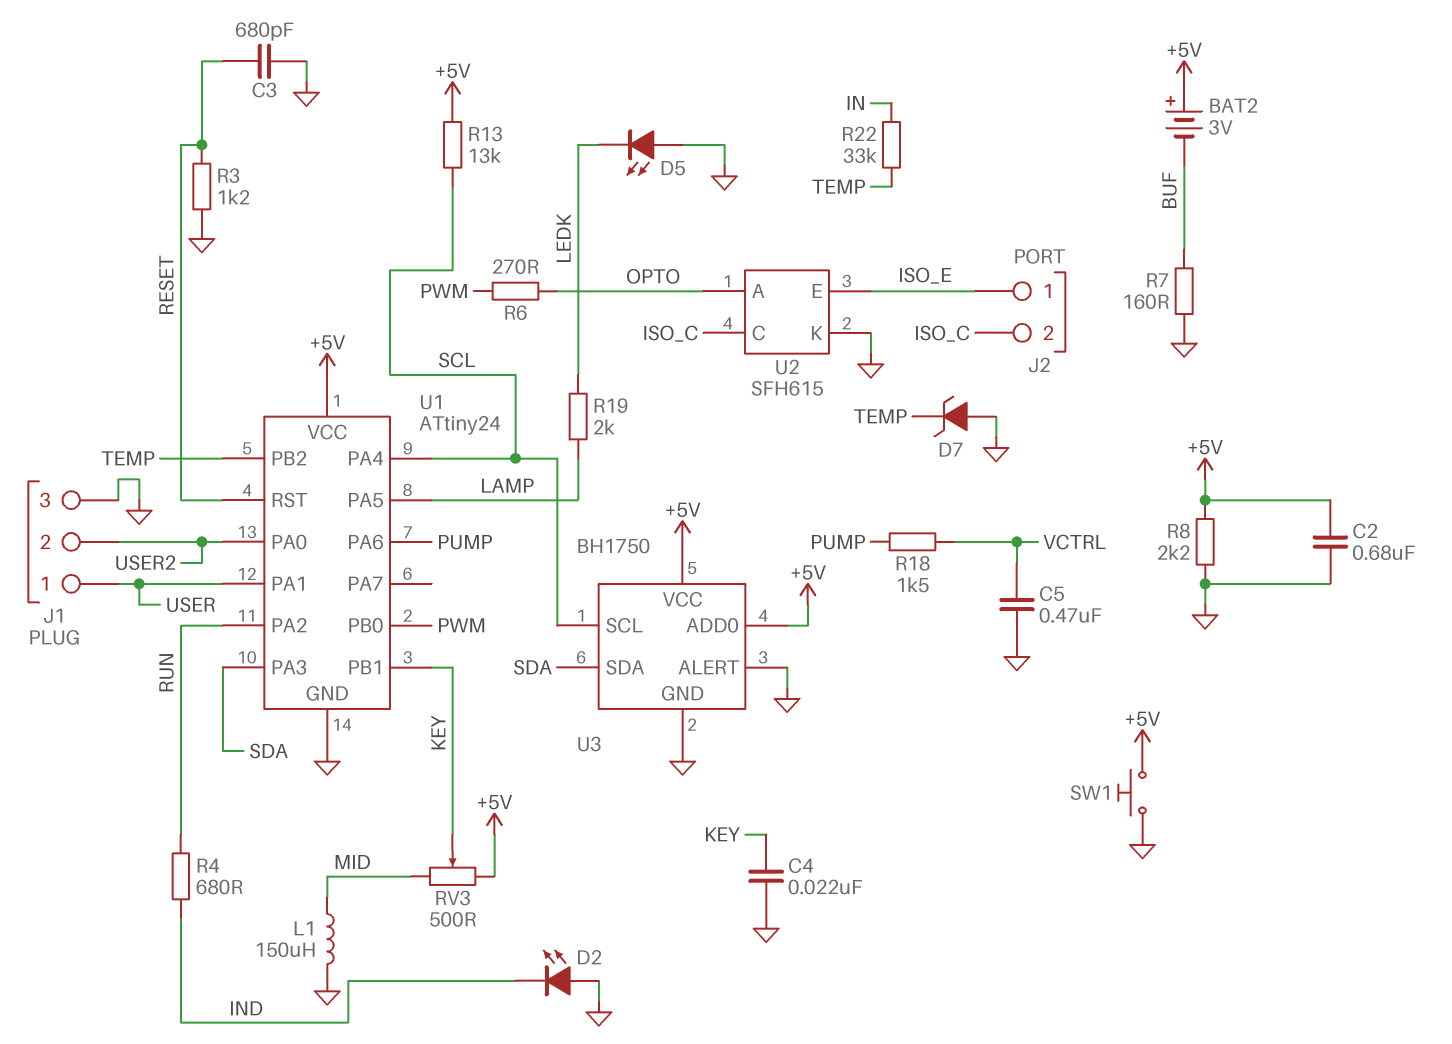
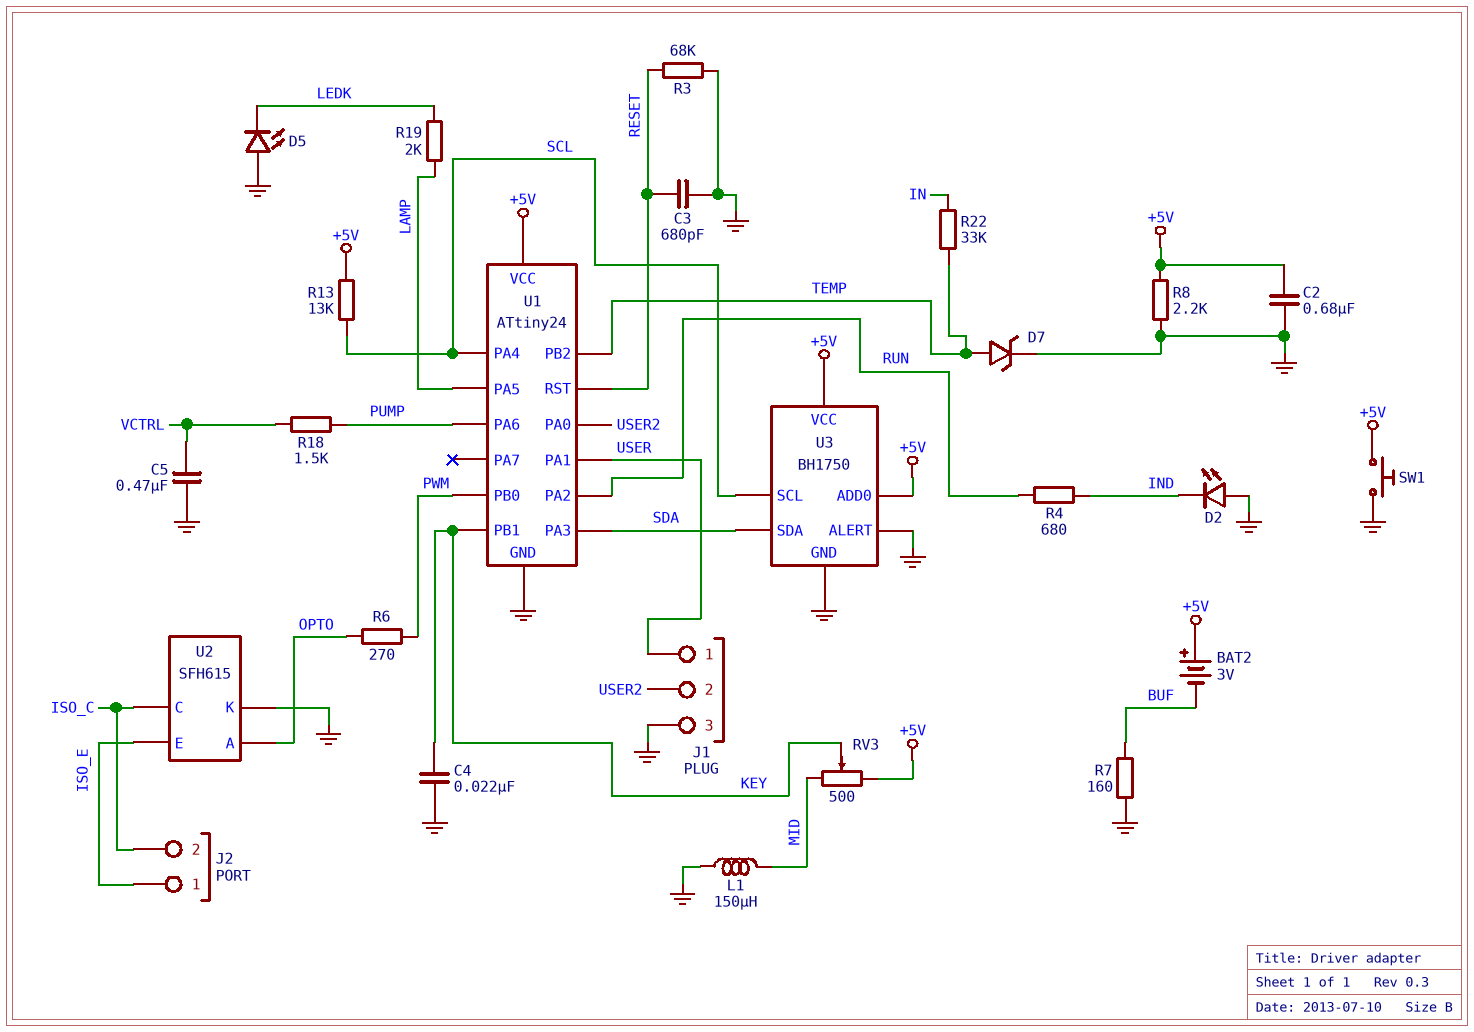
D7: zener (A GND, K TEMP) -> zener (A TEMP, K GND)
R3: 1.2k (GND, RESET) -> 68k (GND, RESET)

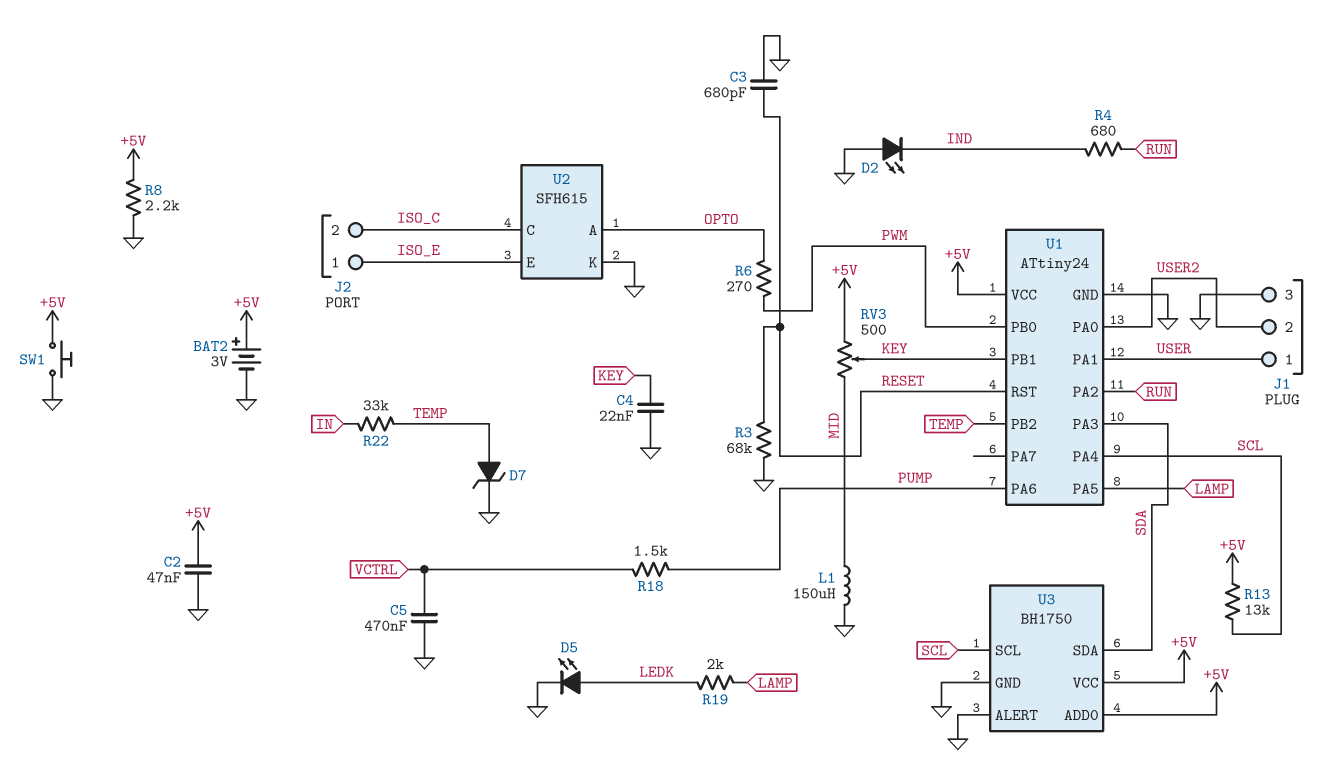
BAT2: 3V (plus +5V, minus BUF) -> 3V (plus +5V, minus GND)
C2: 680nF (+5V, GND) -> 47nF (+5V, GND)
D5: LED (A GND, K LEDK) -> LED (A LEDK, K GND)
R7: 160 (BUF, GND) -> none

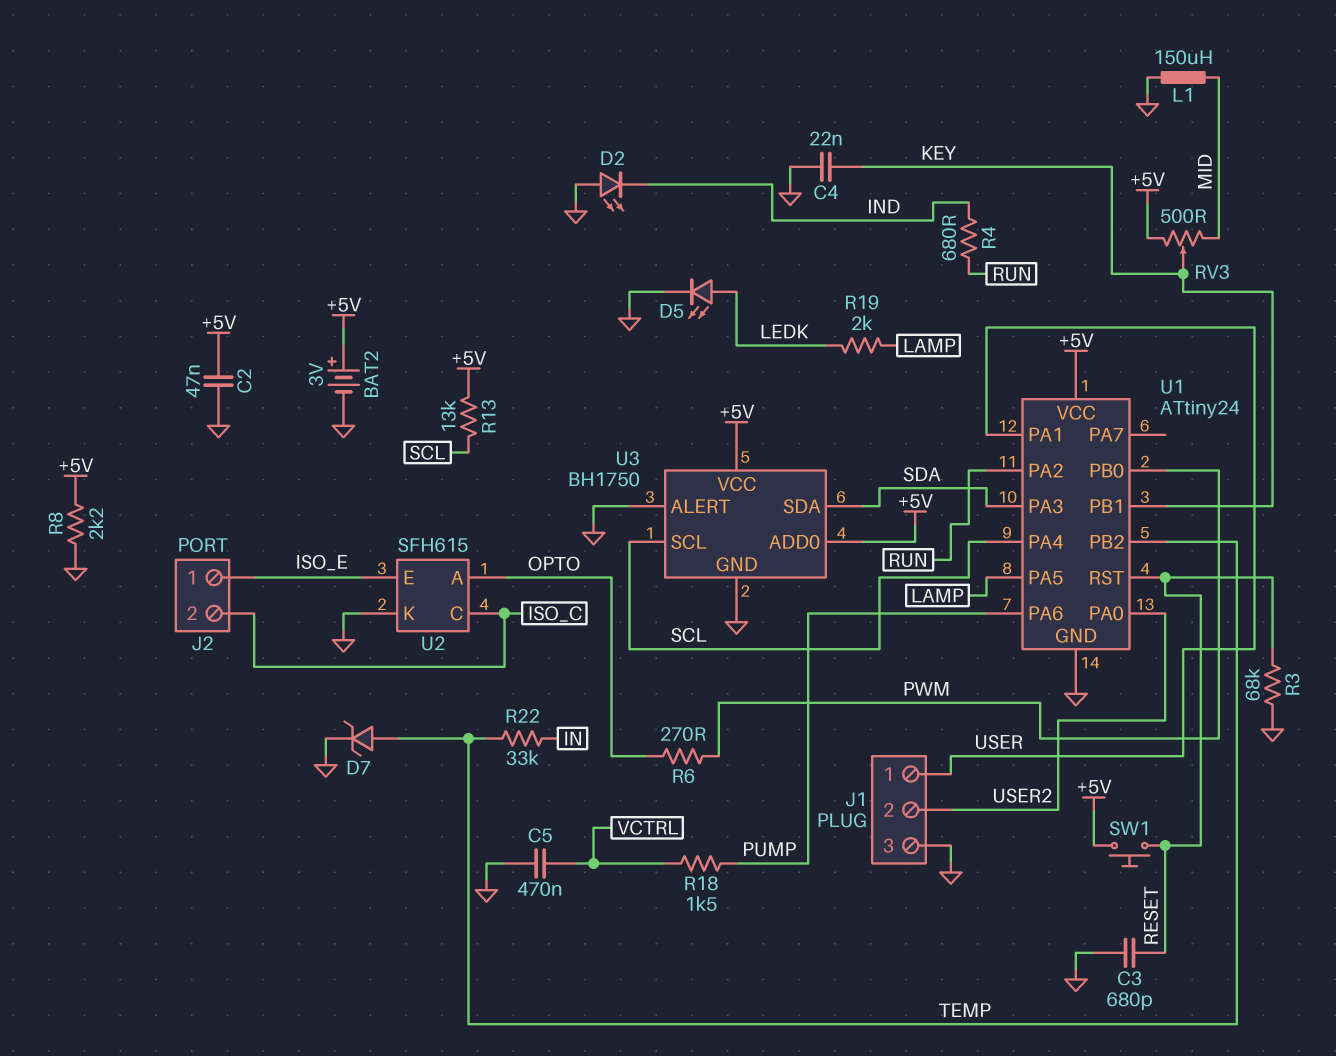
SW1: button (+5V, GND) -> button (+5V, RESET)

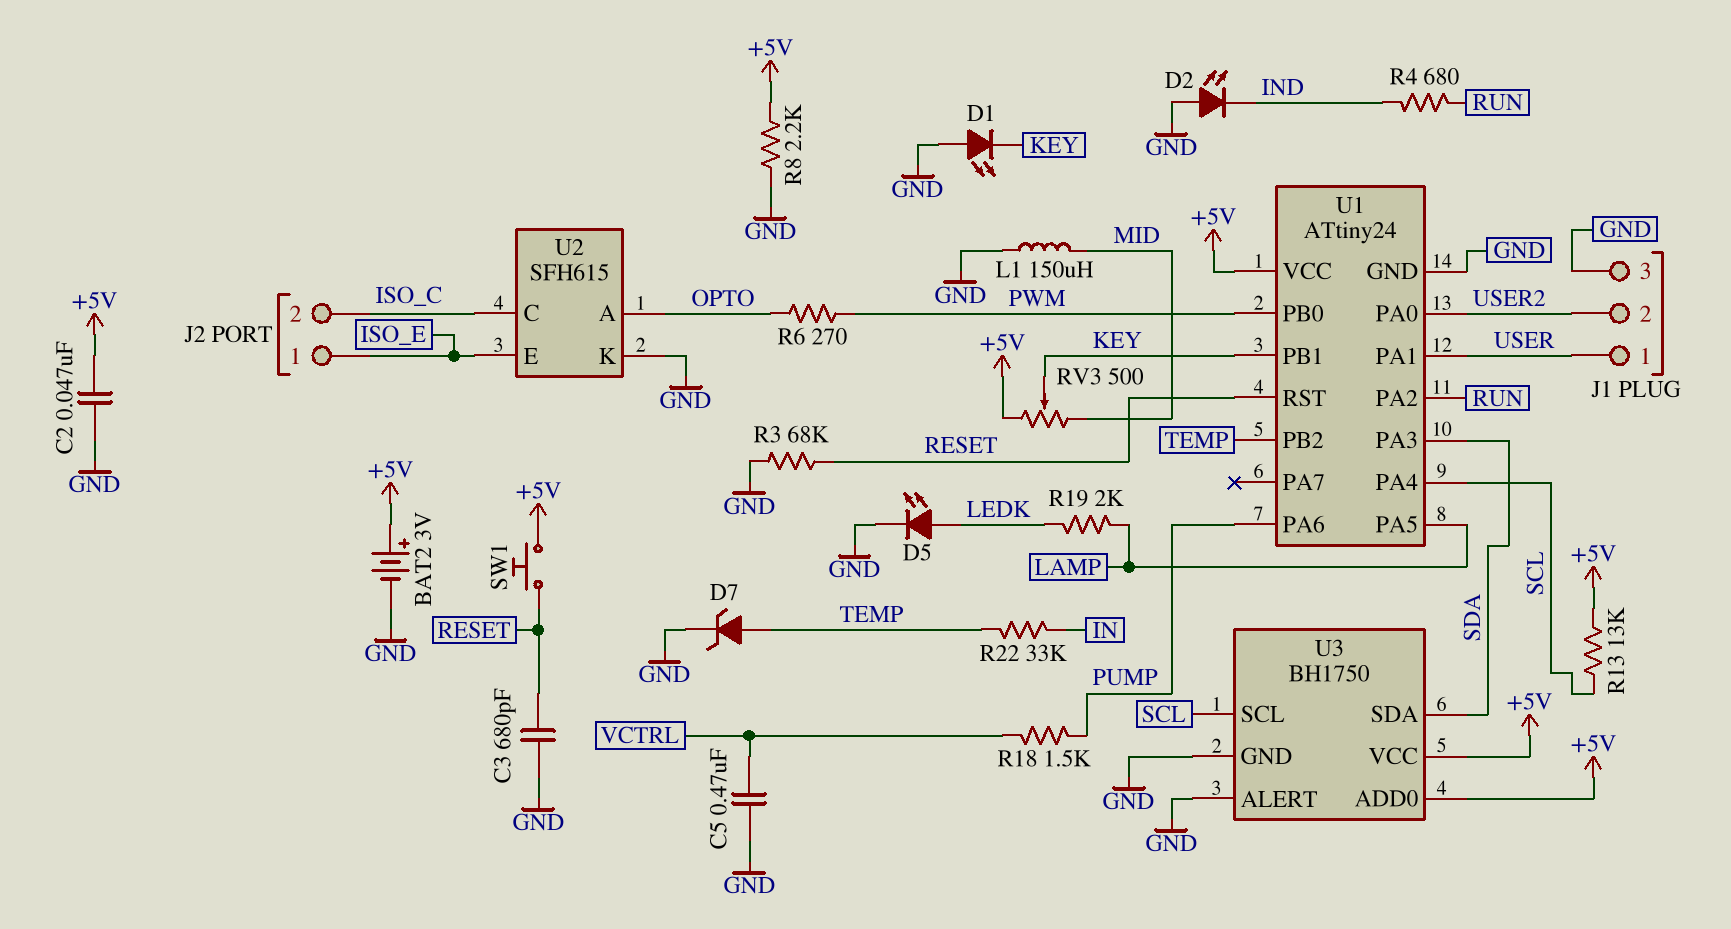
C4: 22nF (GND, KEY) -> none
D1: none -> LED (A GND, K KEY)

